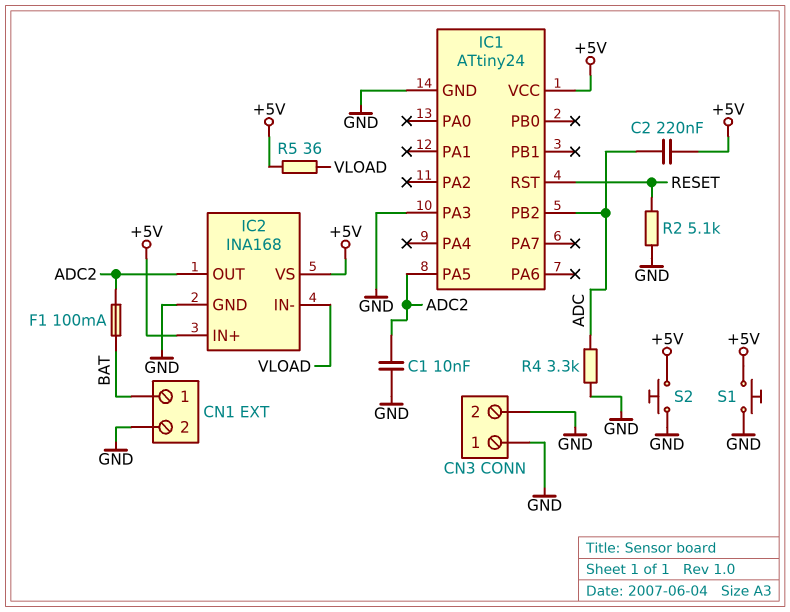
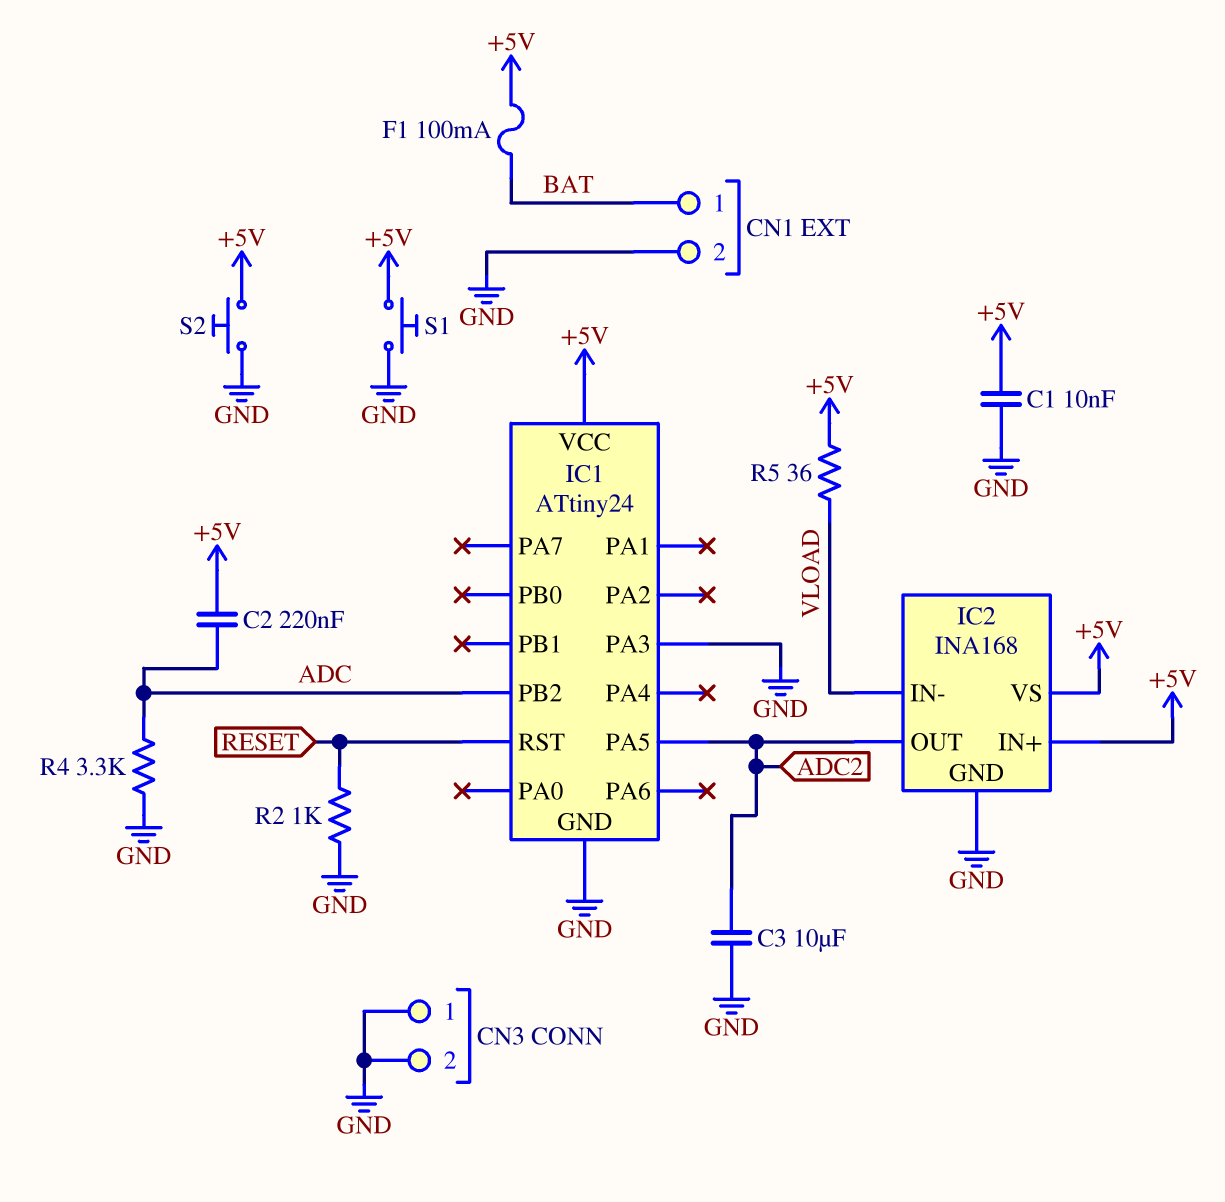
C1: 10nF (ADC2, GND) -> 10nF (+5V, GND)
C3: none -> 10uF (ADC2, GND)
F1: 100mA (ADC2, BAT) -> 100mA (+5V, BAT)
R2: 5.1k (GND, RESET) -> 1k (GND, RESET)

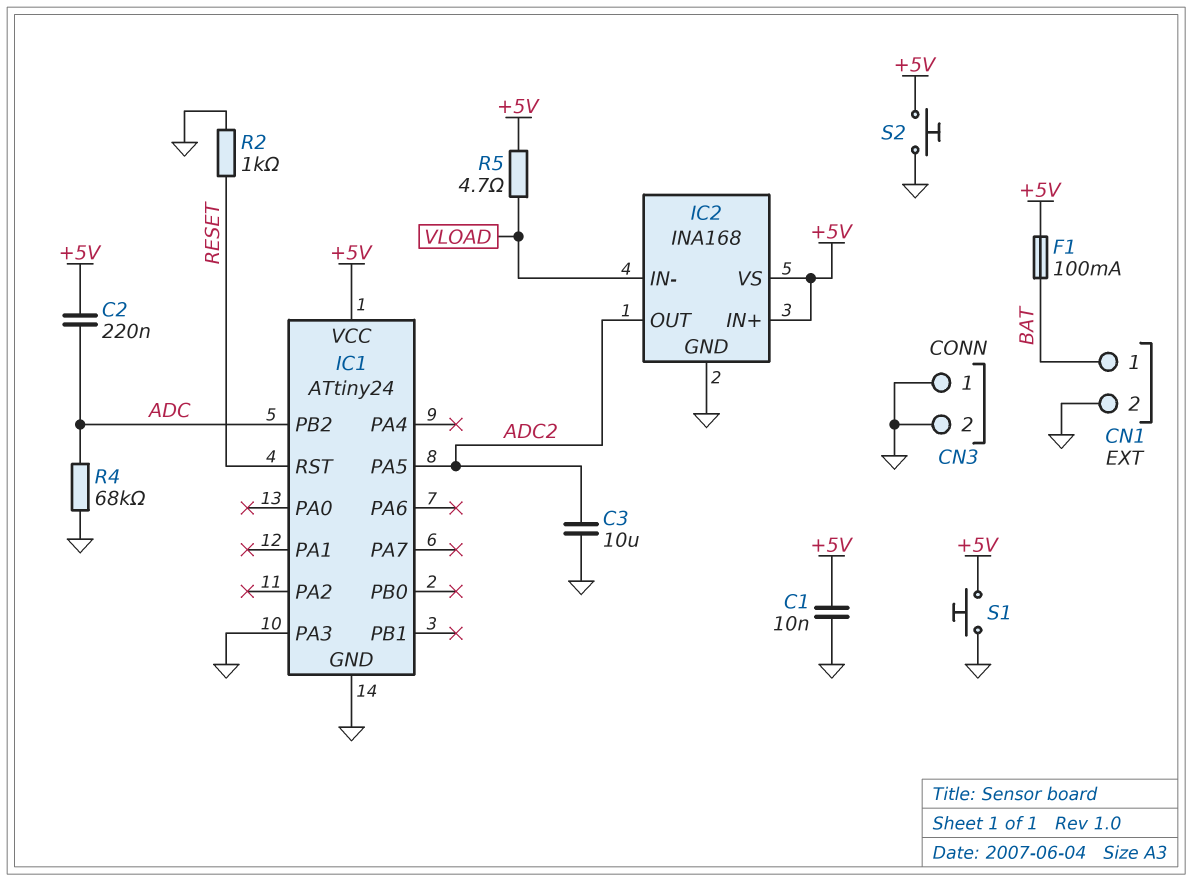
R4: 3.3k (ADC, GND) -> 68k (ADC, GND)
R5: 36 (+5V, VLOAD) -> 4.7 (+5V, VLOAD)

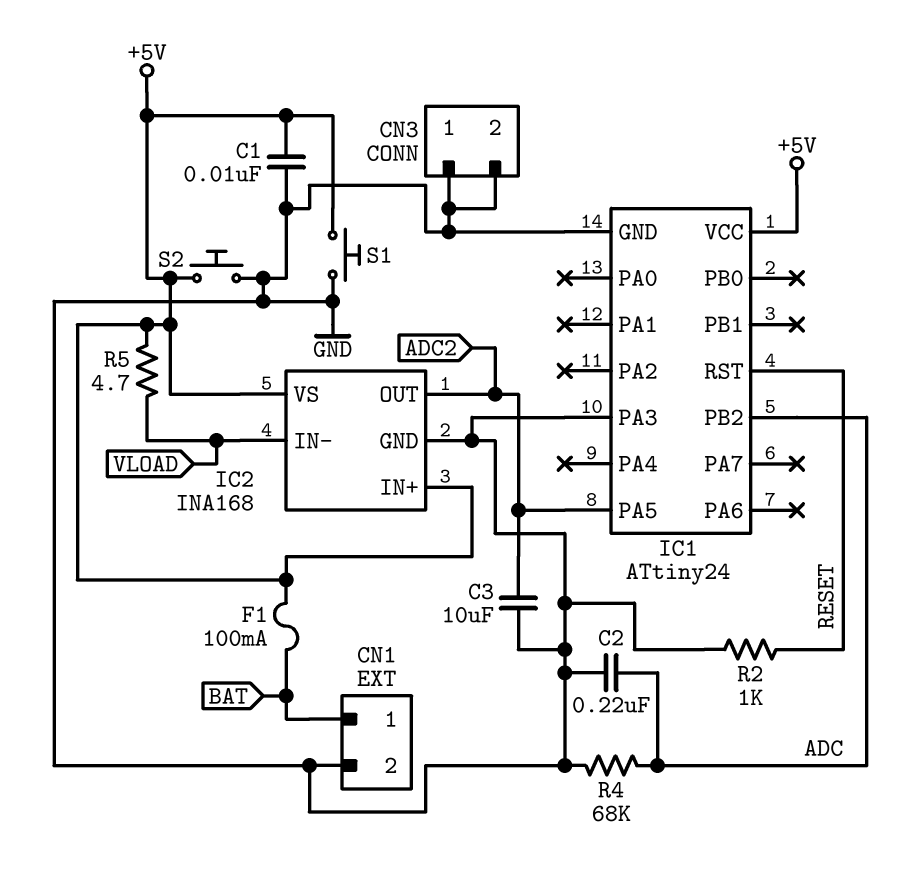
C2: 220nF (+5V, ADC) -> 220nF (ADC, GND)

